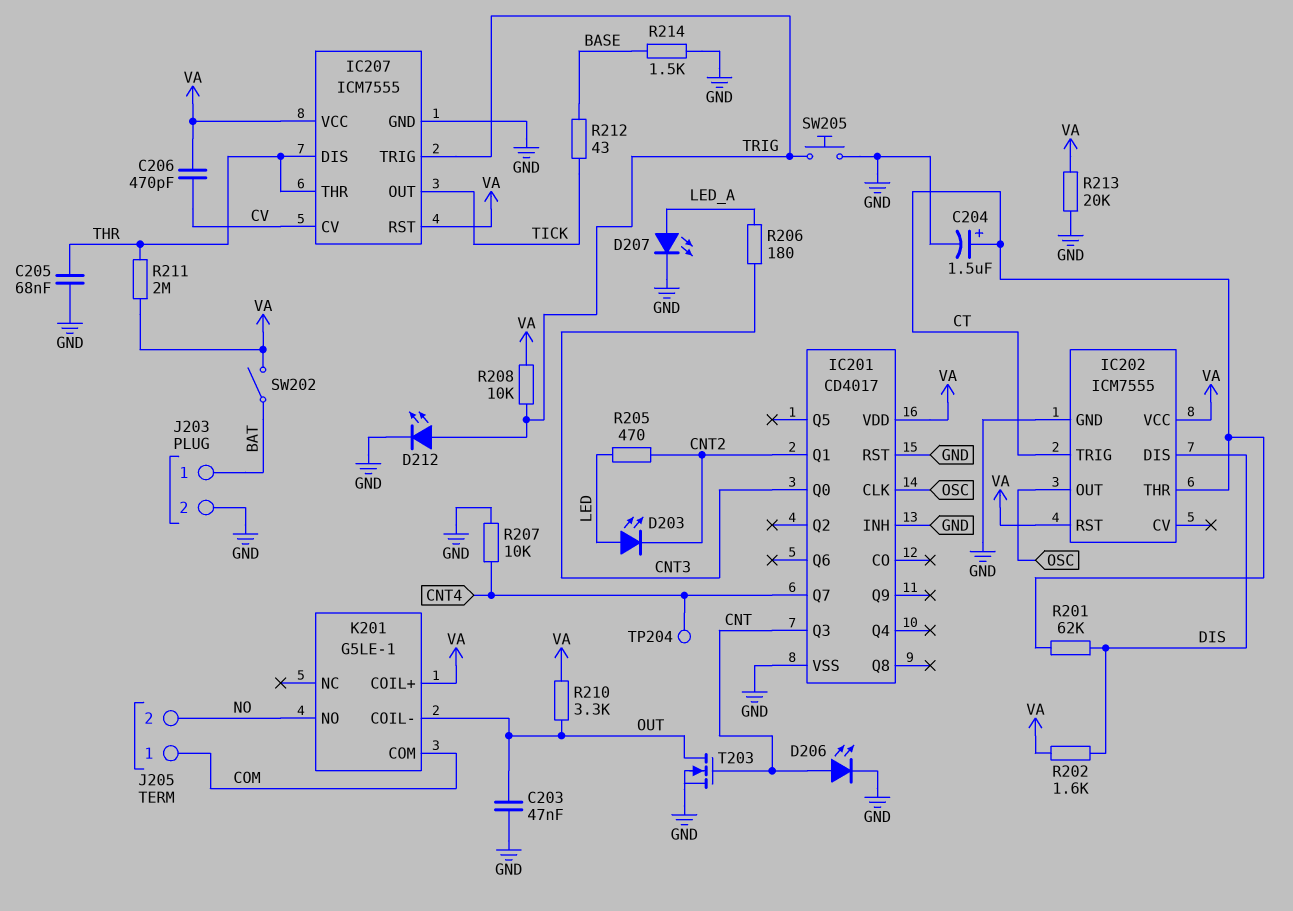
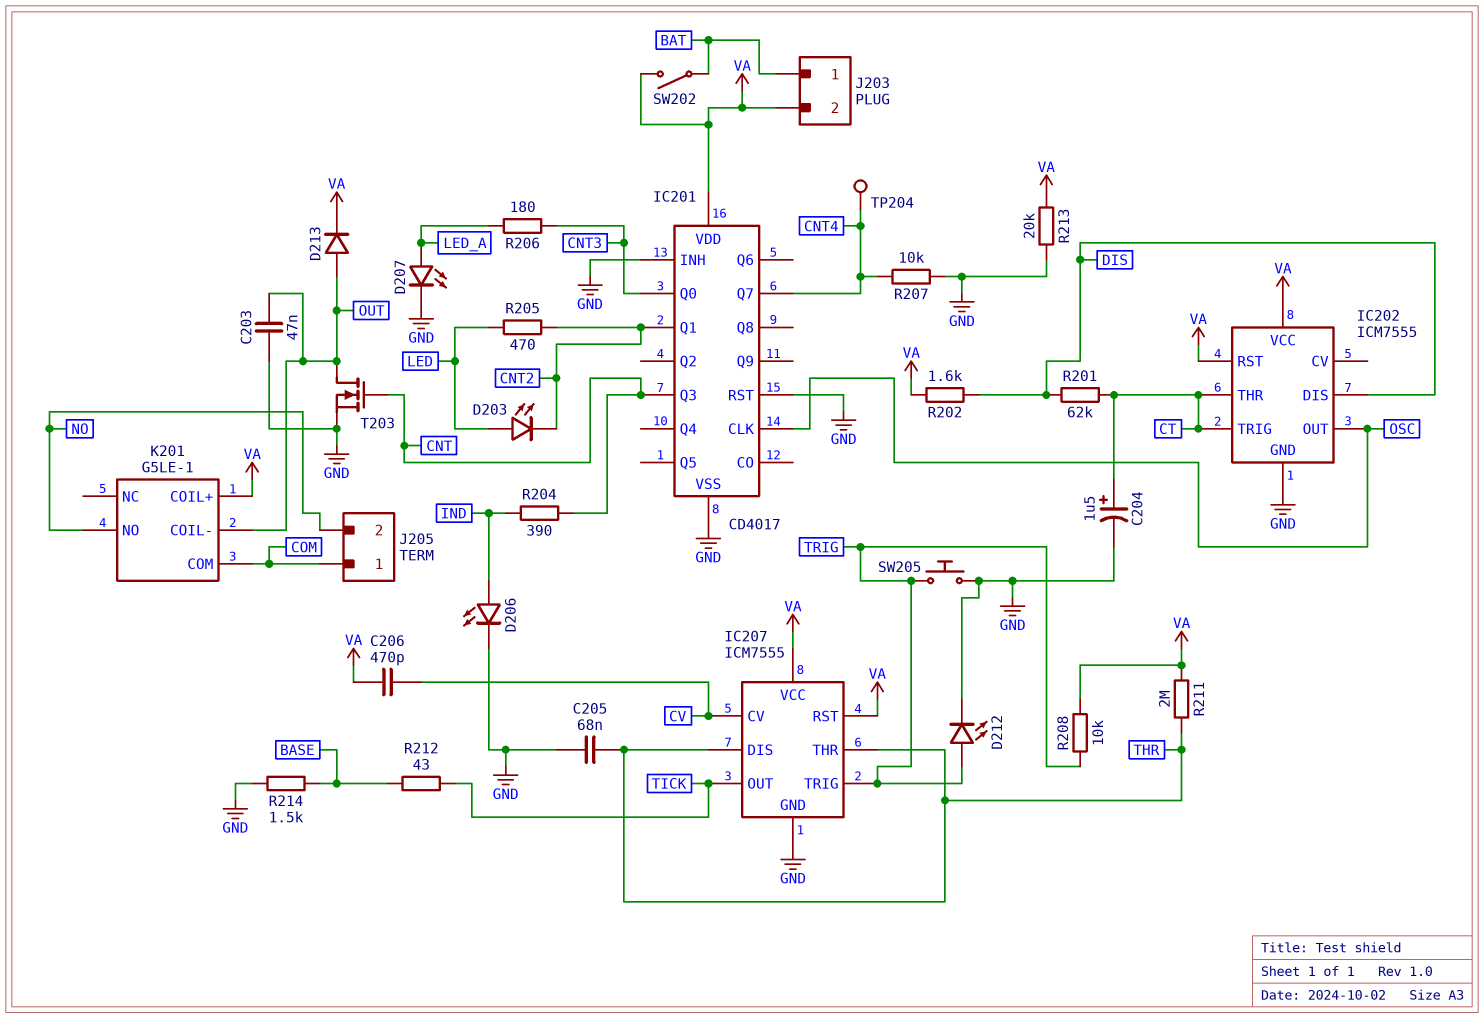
D206: LED (A CNT, K GND) -> LED (A IND, K GND)
D213: none -> diode (A OUT, K VA)
J203 pin 2: GND -> VA
R204: none -> 390 (CNT, IND)
R210: 3.3k (OUT, VA) -> none

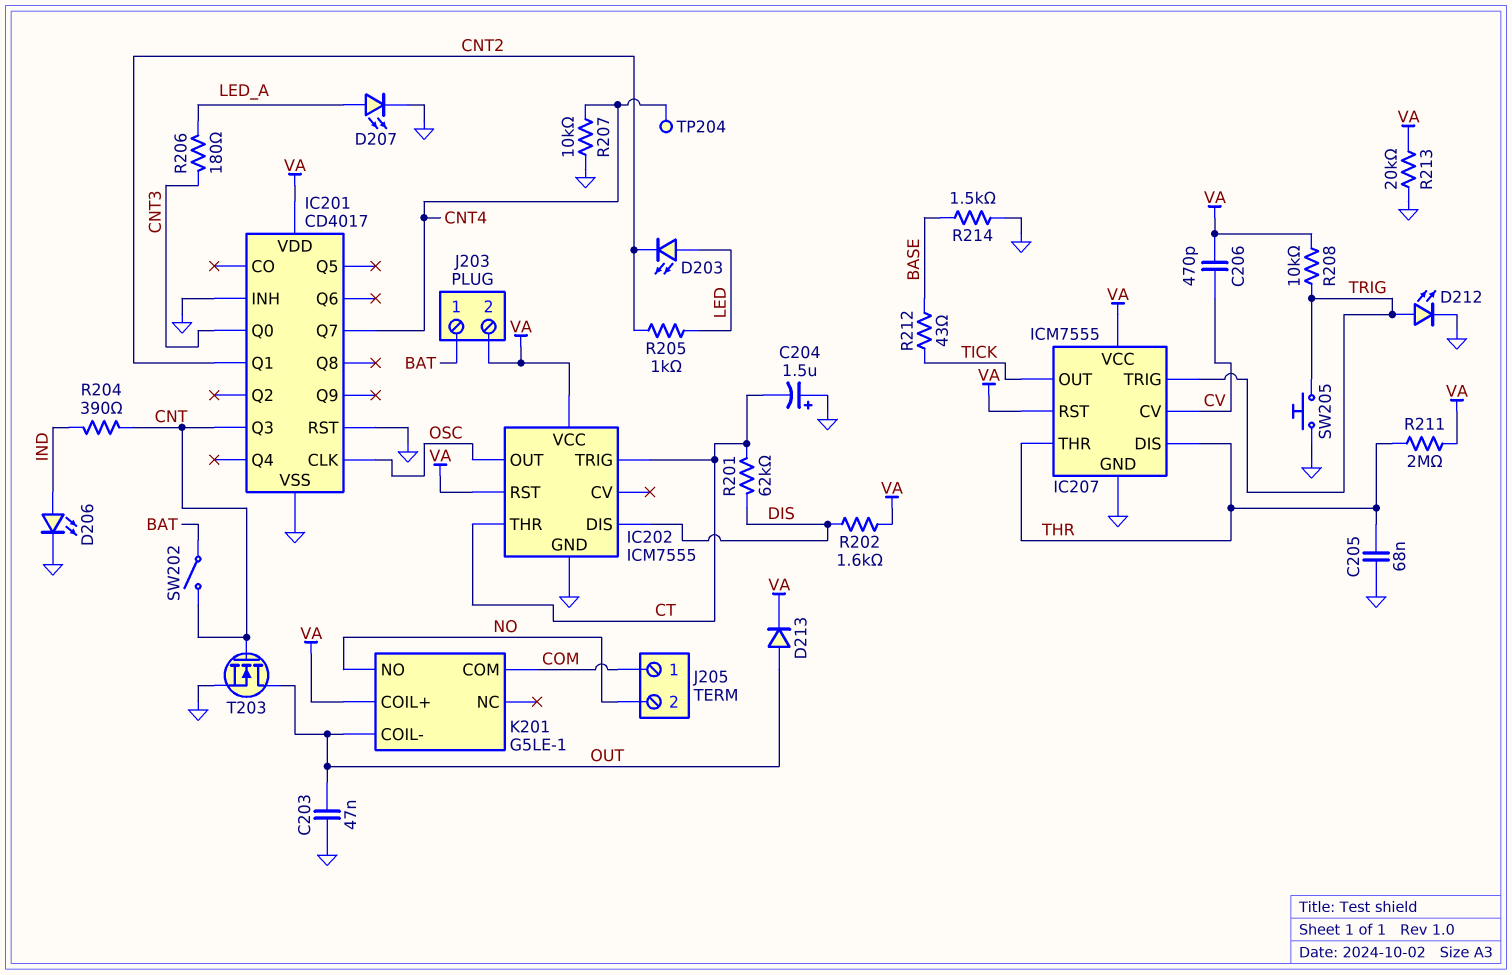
C204: 1.5uF (plus CT, minus GND) -> 1.5uF (plus GND, minus CT)
R205: 470 (CNT2, LED) -> 1k (CNT2, LED)
SW202: switch (BAT, VA) -> switch (BAT, CNT)

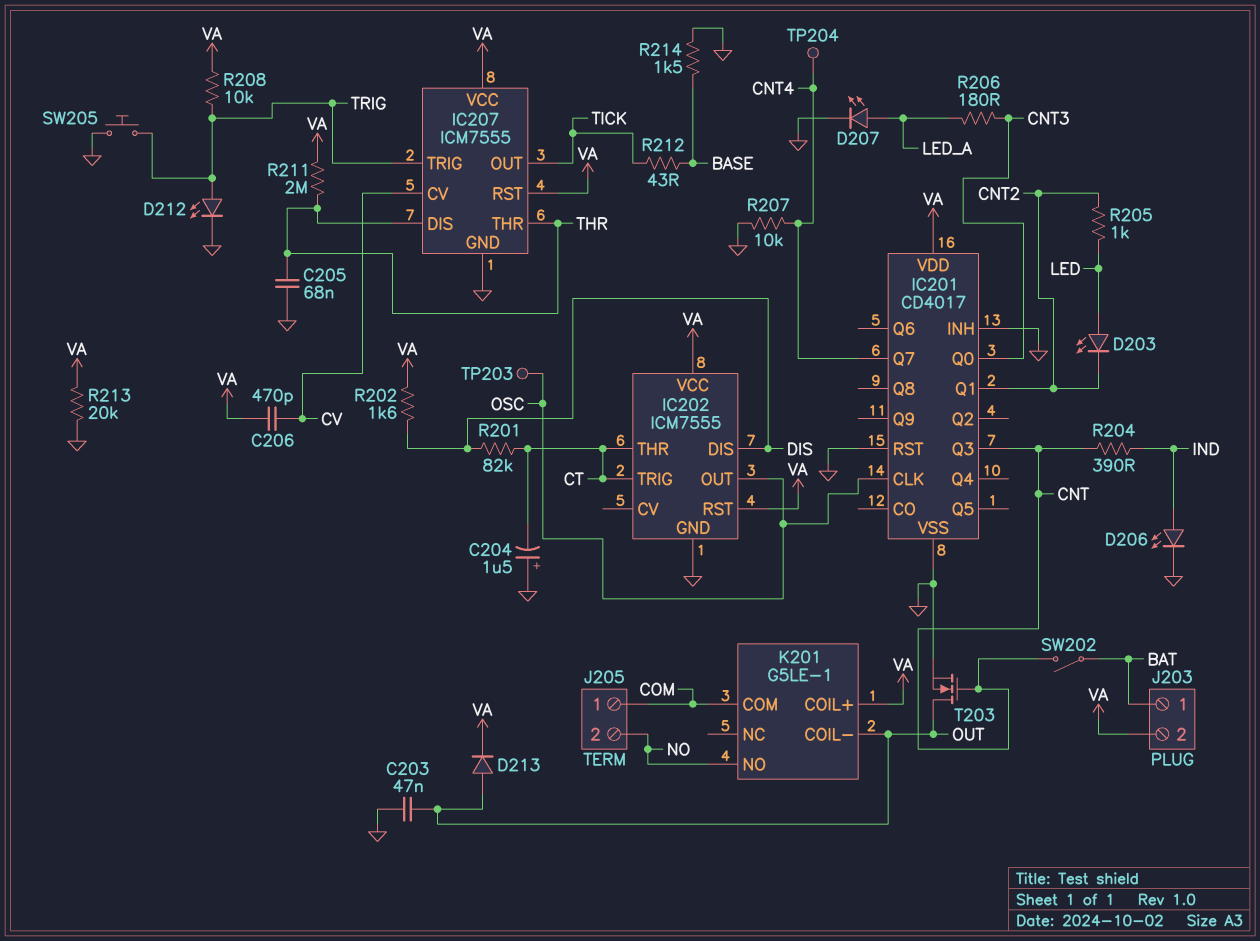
R201: 62k (CT, DIS) -> 82k (CT, DIS)
TP203: none -> test point (OSC)

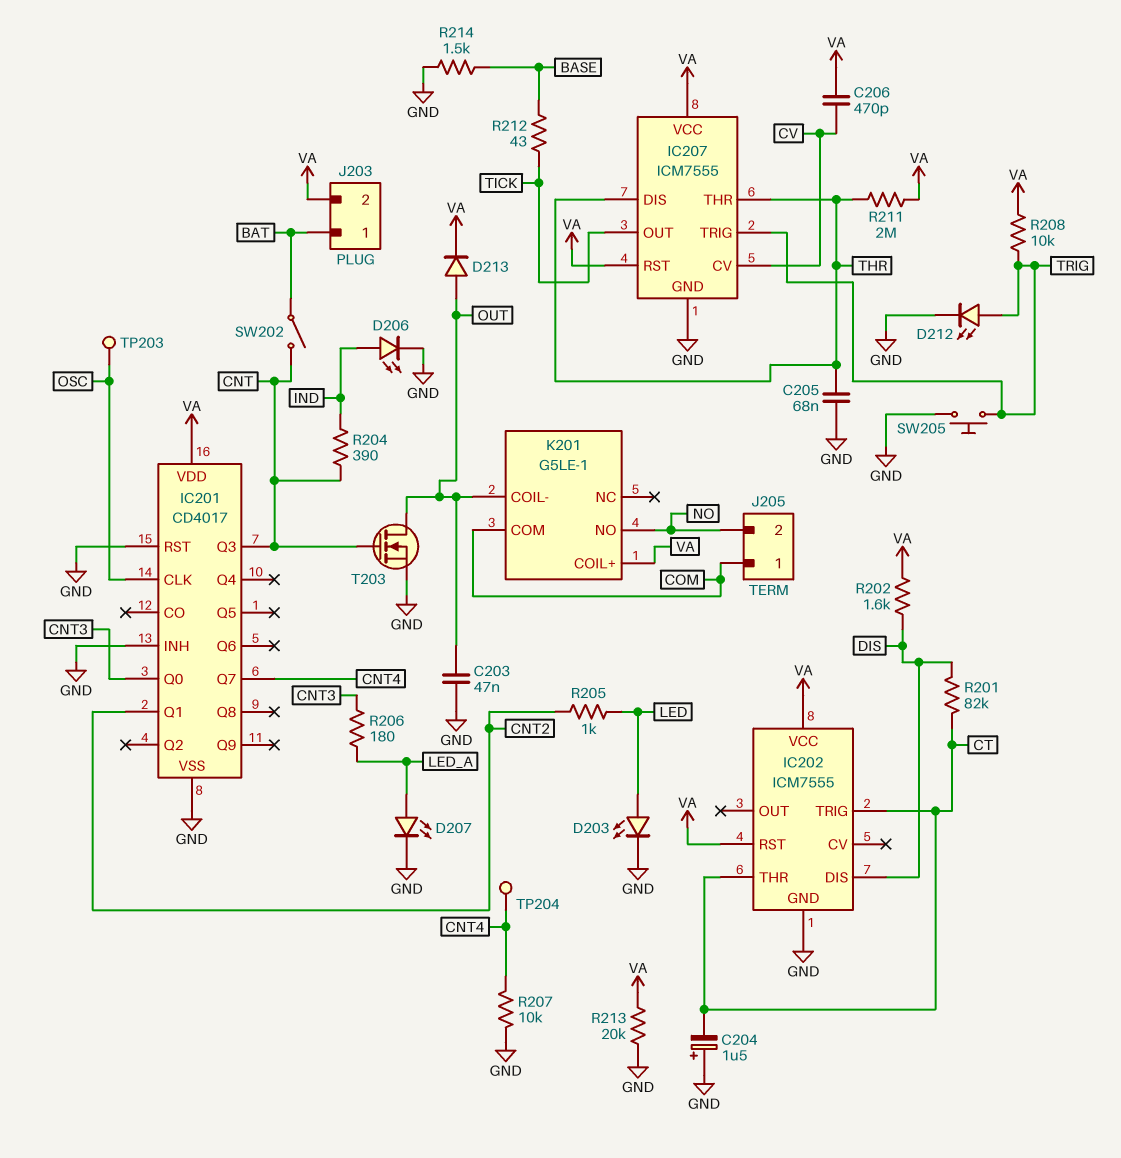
D203: LED (A LED, K CNT2) -> LED (A LED, K GND)
IC202 pin OUT: OSC -> none

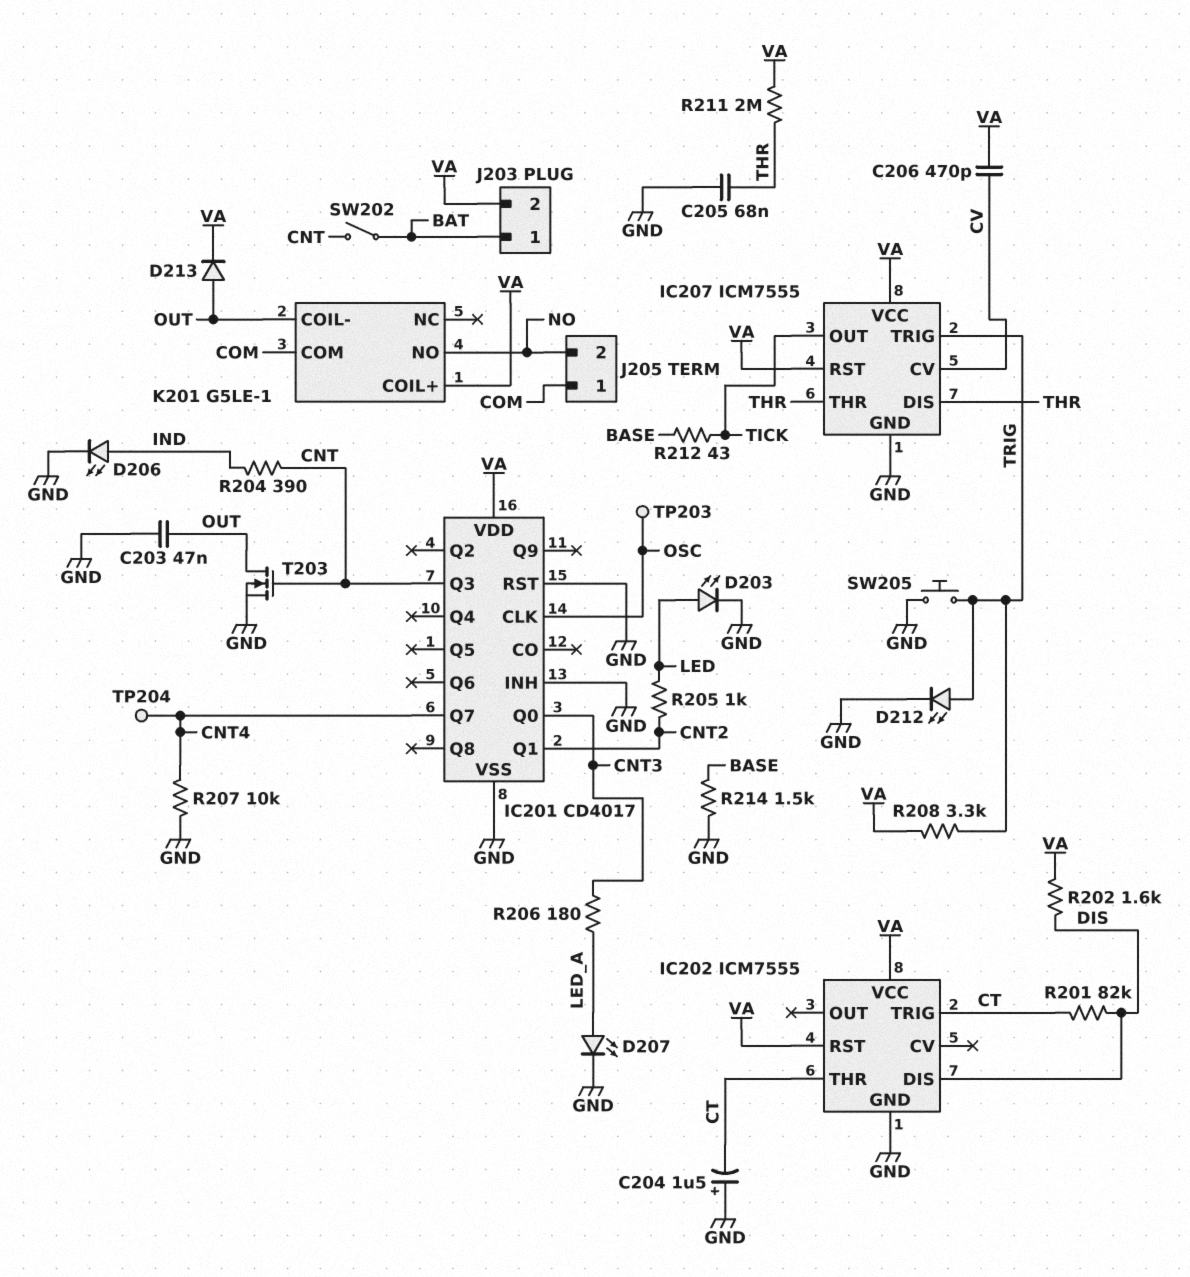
R208: 10k (TRIG, VA) -> 3.3k (TRIG, VA)
R213: 20k (GND, VA) -> none

